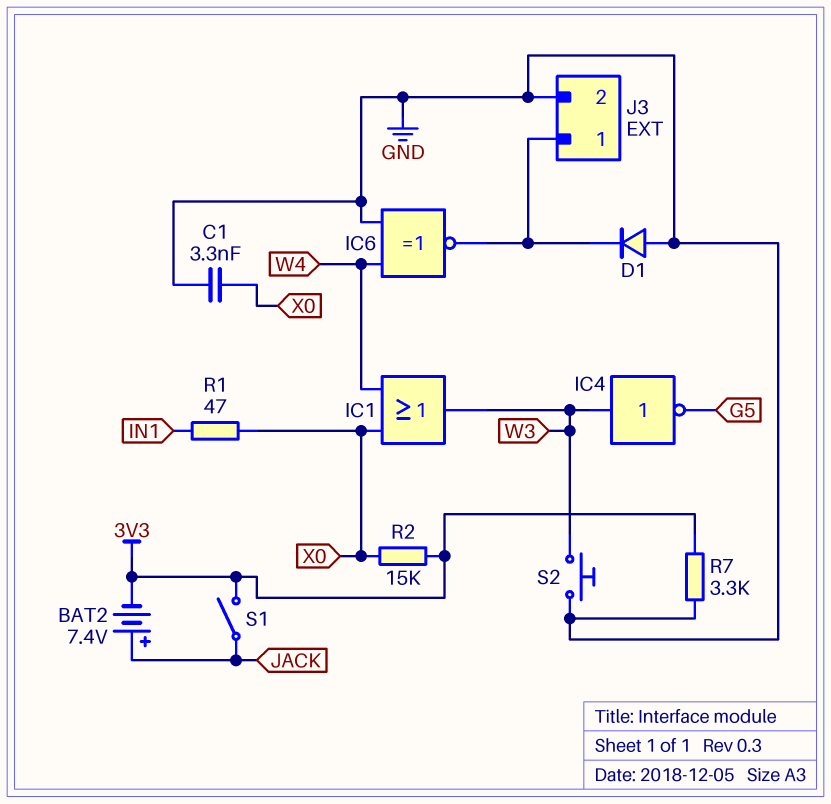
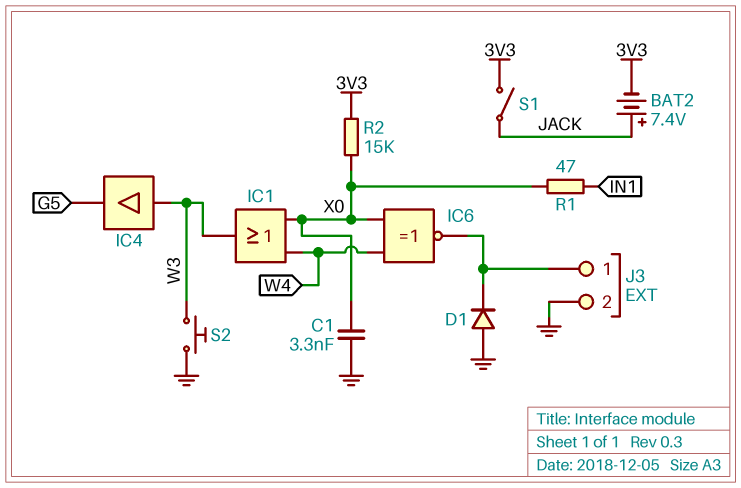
IC4: NOT (in W3, out G5) -> buffer (in W3, out G5)
IC6: XNOR (in GND, in W4, out J3/1) -> XNOR (in W4, in X0, out J3/1)
R7: 3.3k (3V3, GND) -> none

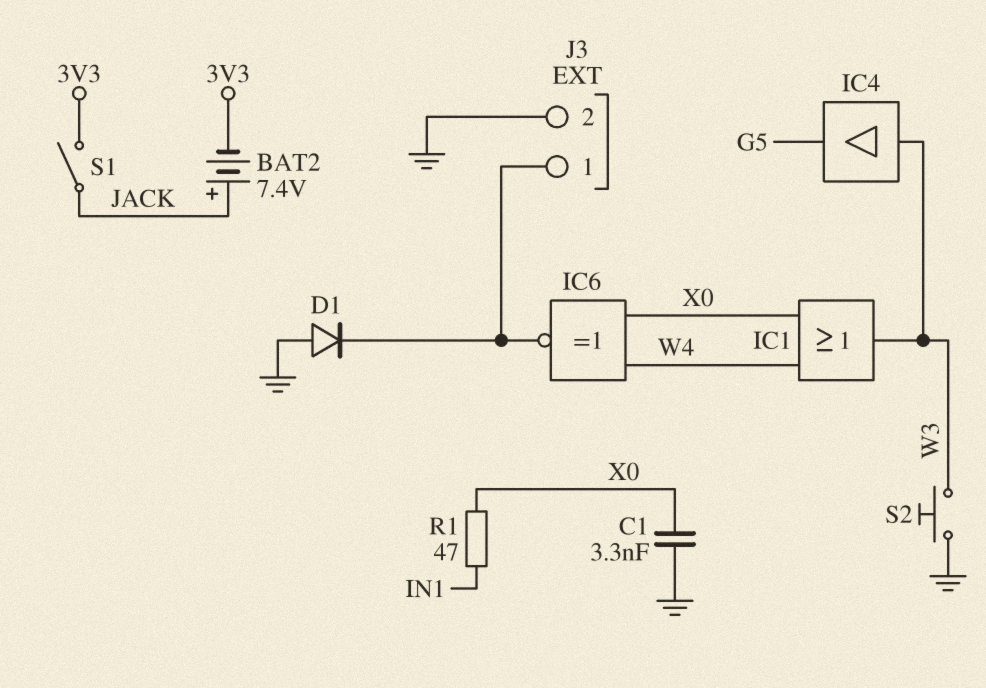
R2: 15k (3V3, X0) -> none

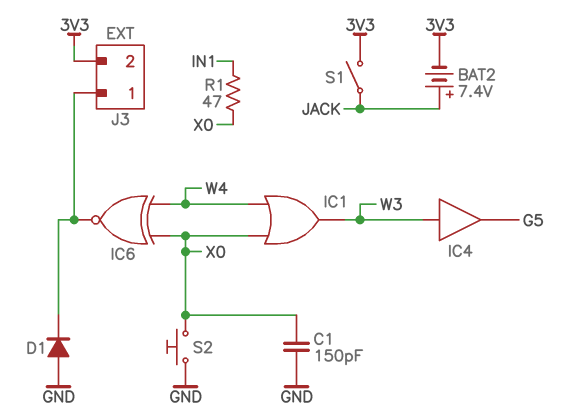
C1: 3.3nF (GND, X0) -> 150pF (GND, X0)
J3 pin 2: GND -> 3V3
S2: button (GND, W3) -> button (GND, X0)

